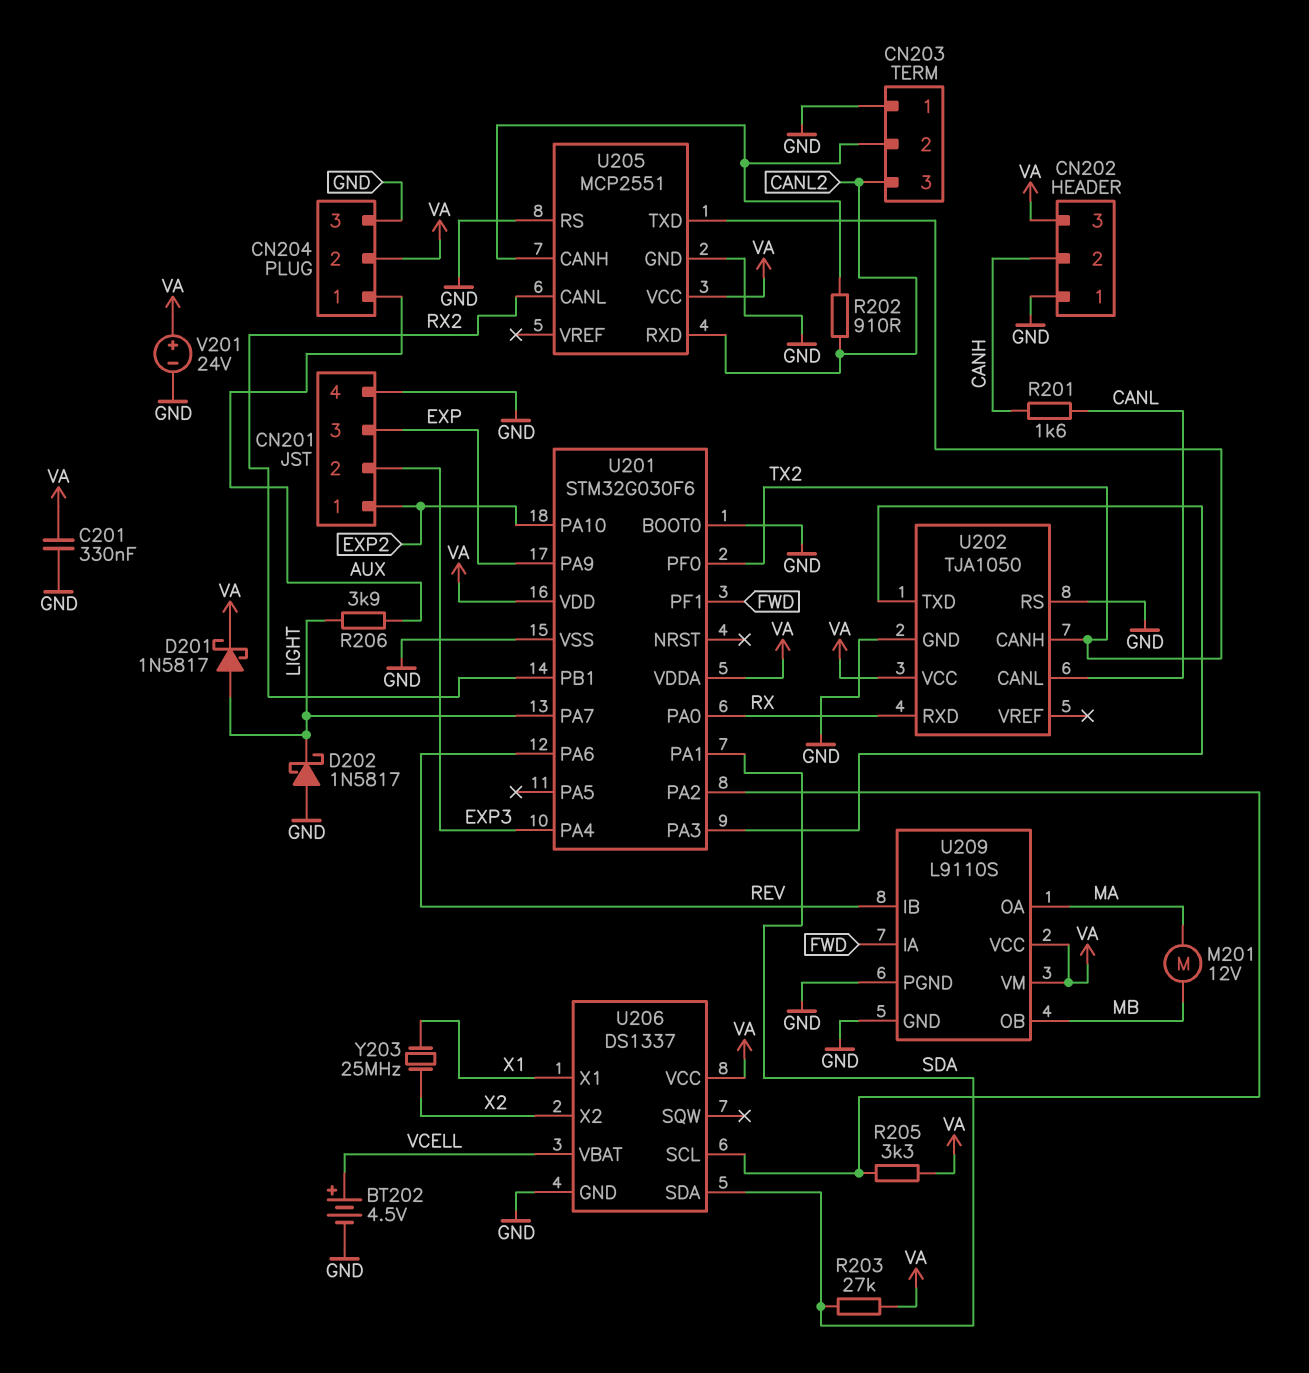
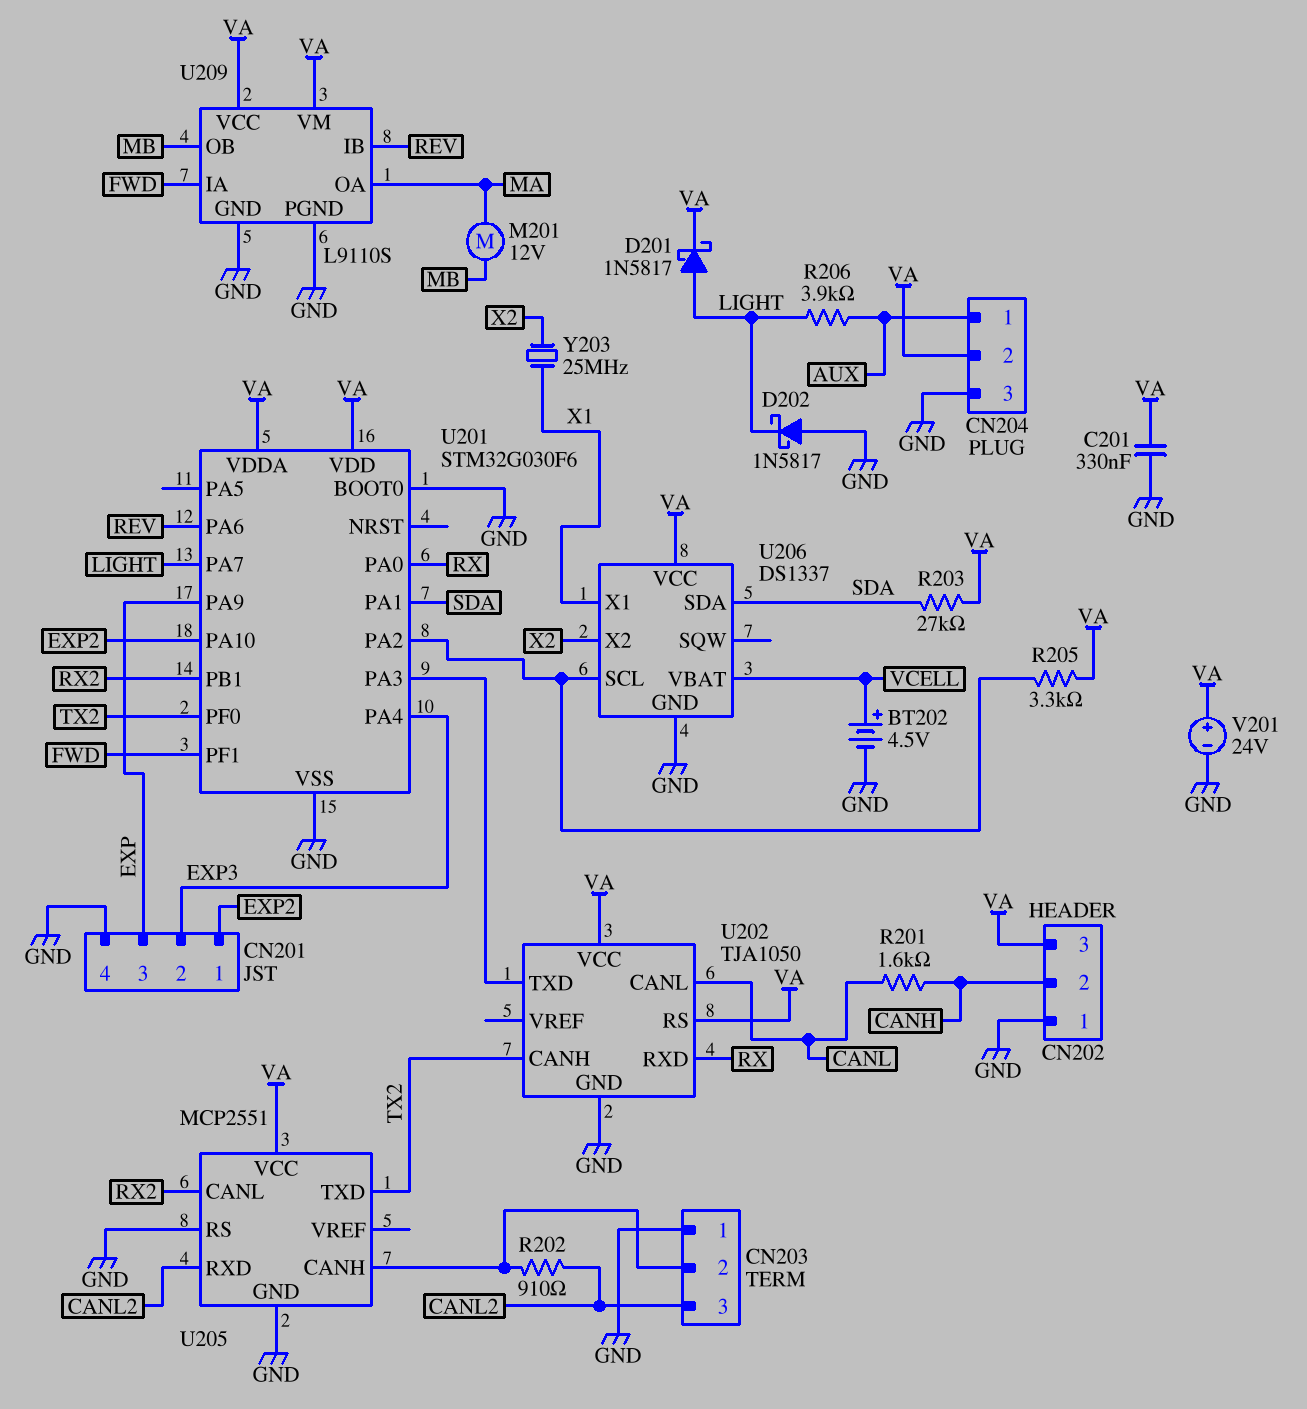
U202 pin RS: GND -> VA

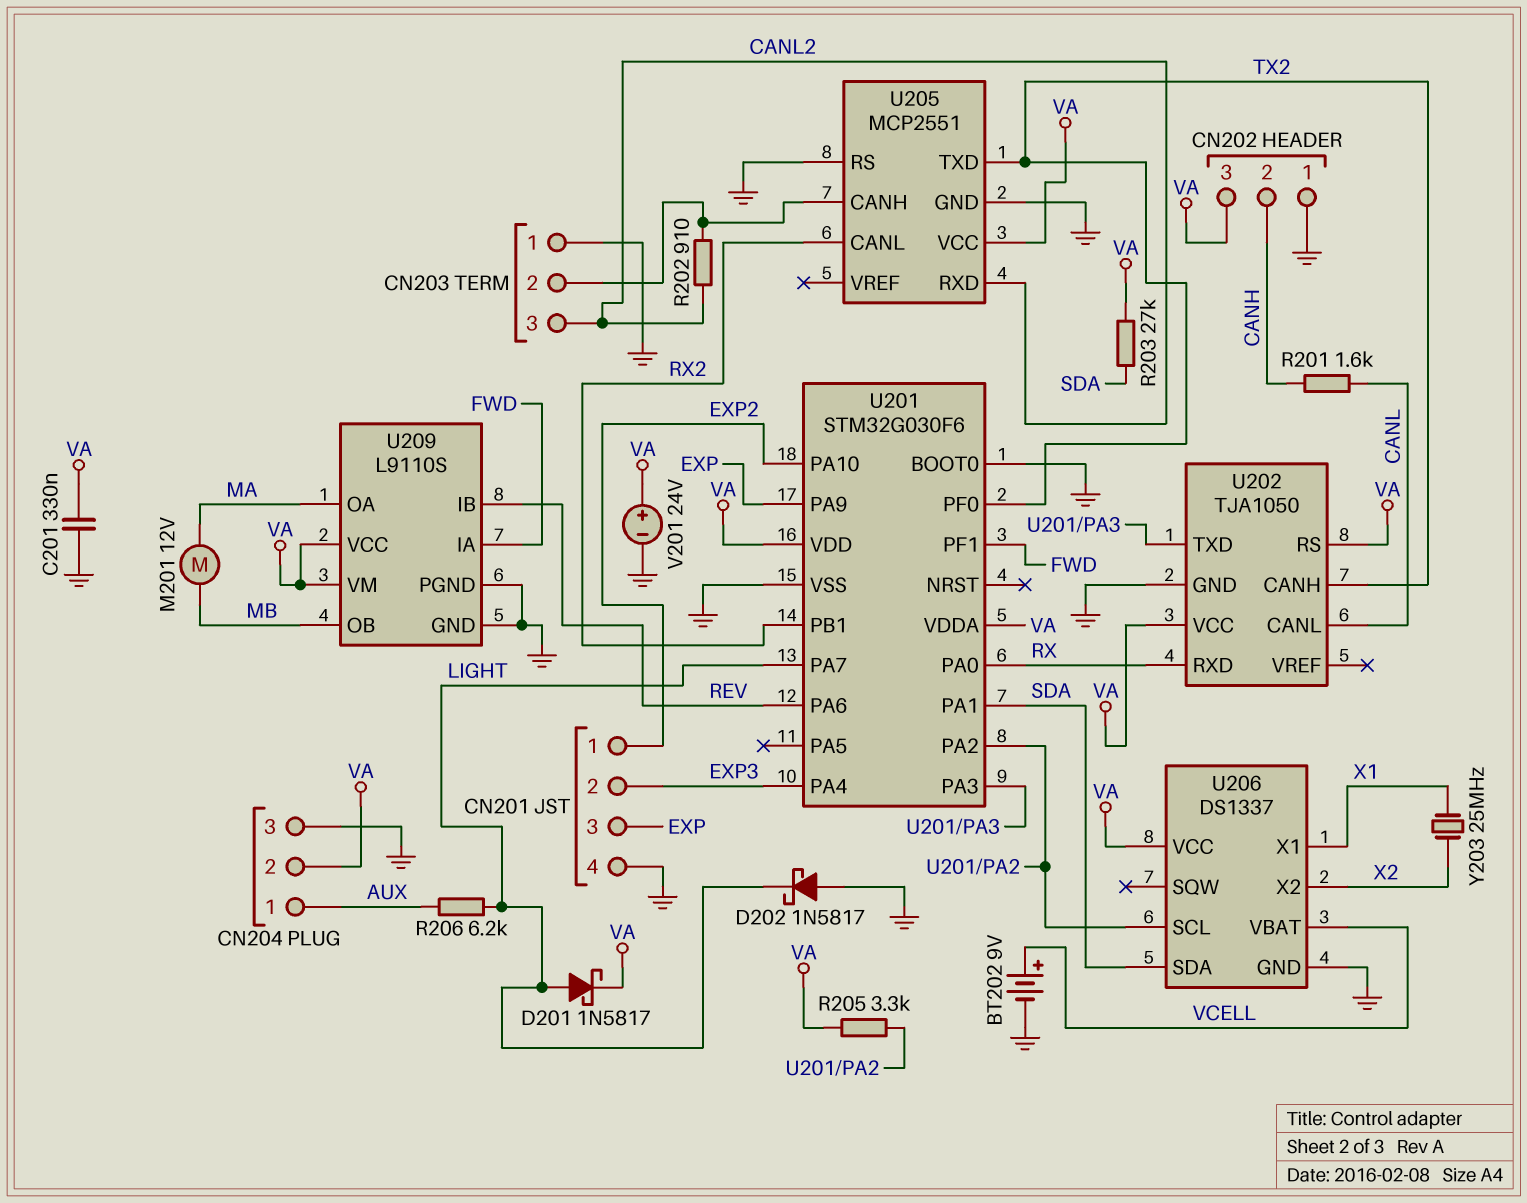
BT202: 4.5V (plus VCELL, minus GND) -> 9V (plus VCELL, minus GND)
R206: 3.9k (AUX, LIGHT) -> 6.2k (AUX, LIGHT)

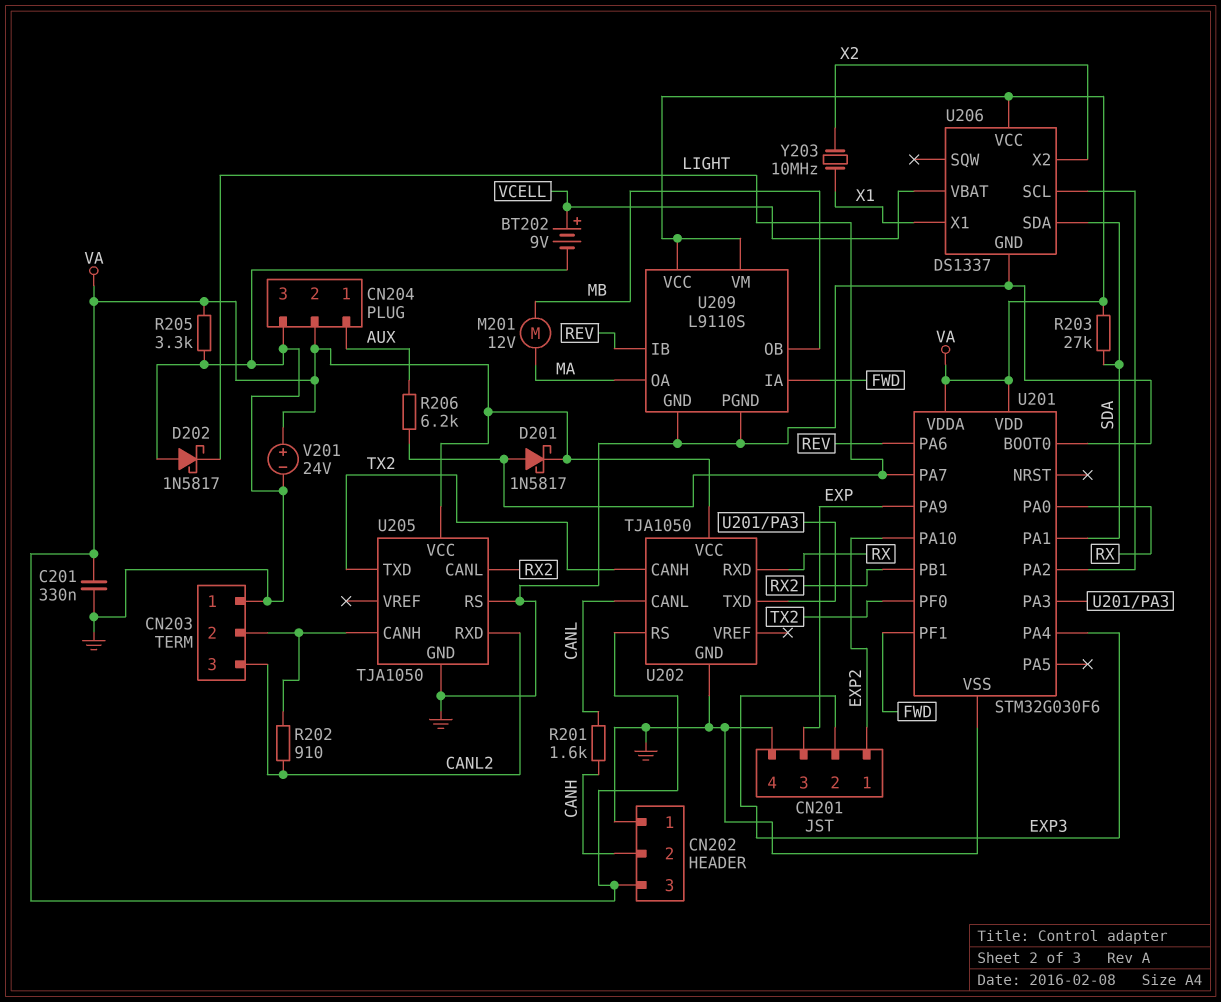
R205: 3.3k (U201/PA2, VA) -> 3.3k (GND, VA)
U205: MCP2551 -> TJA1050
Y203: 25MHz (X1, X2) -> 10MHz (X1, X2)

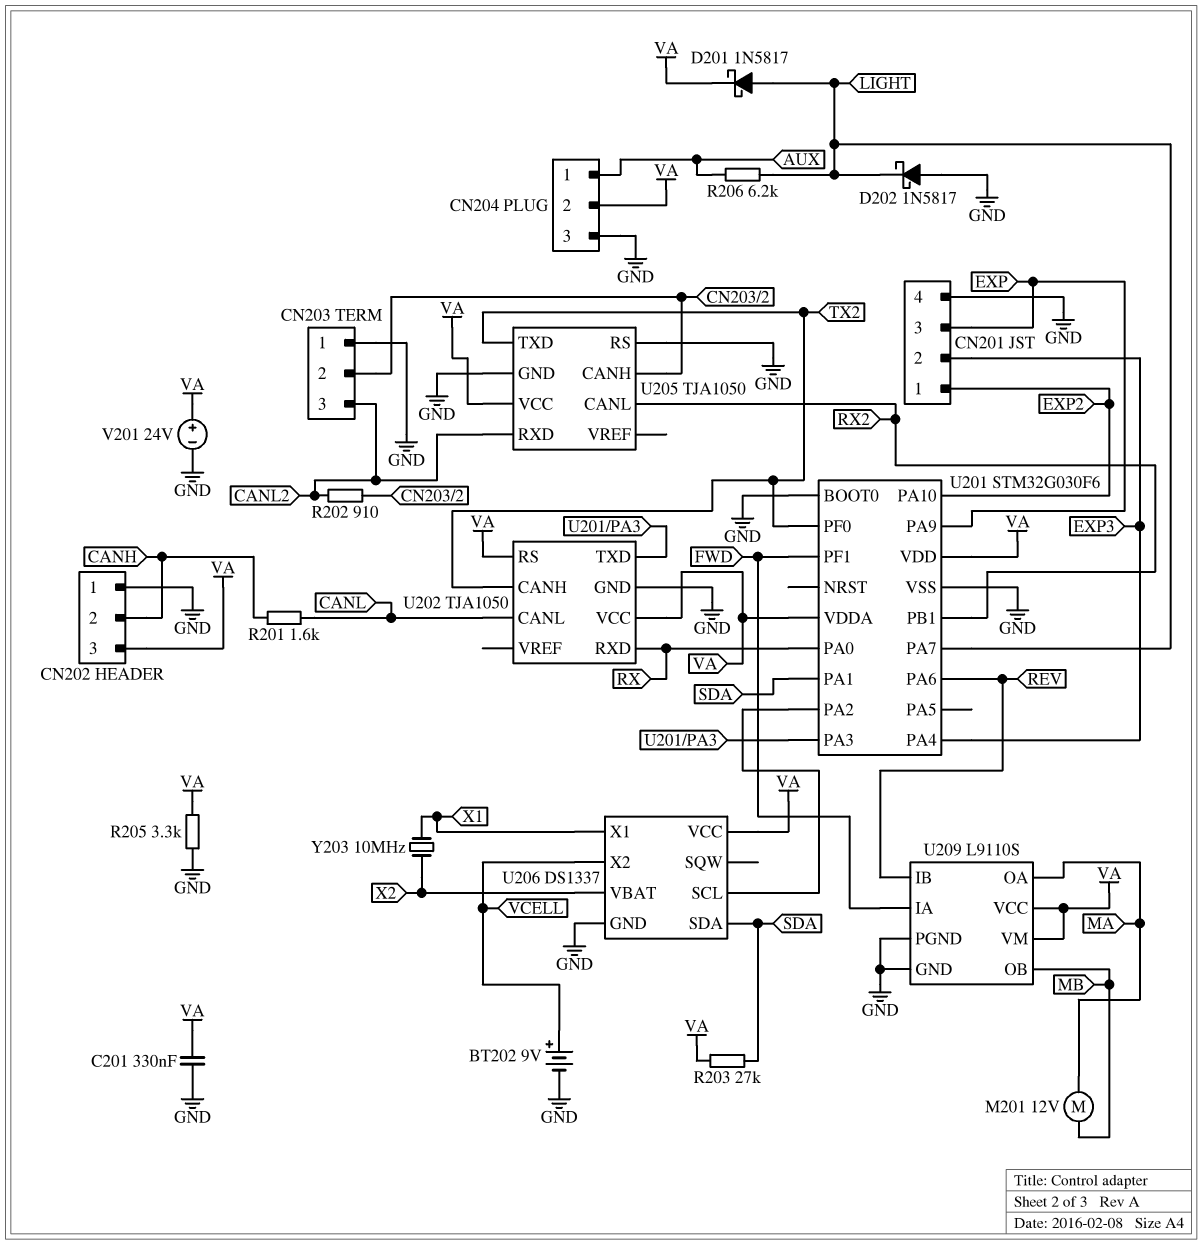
U206 pin VBAT: VCELL -> X2
U206 pin X2: X2 -> VCELL

